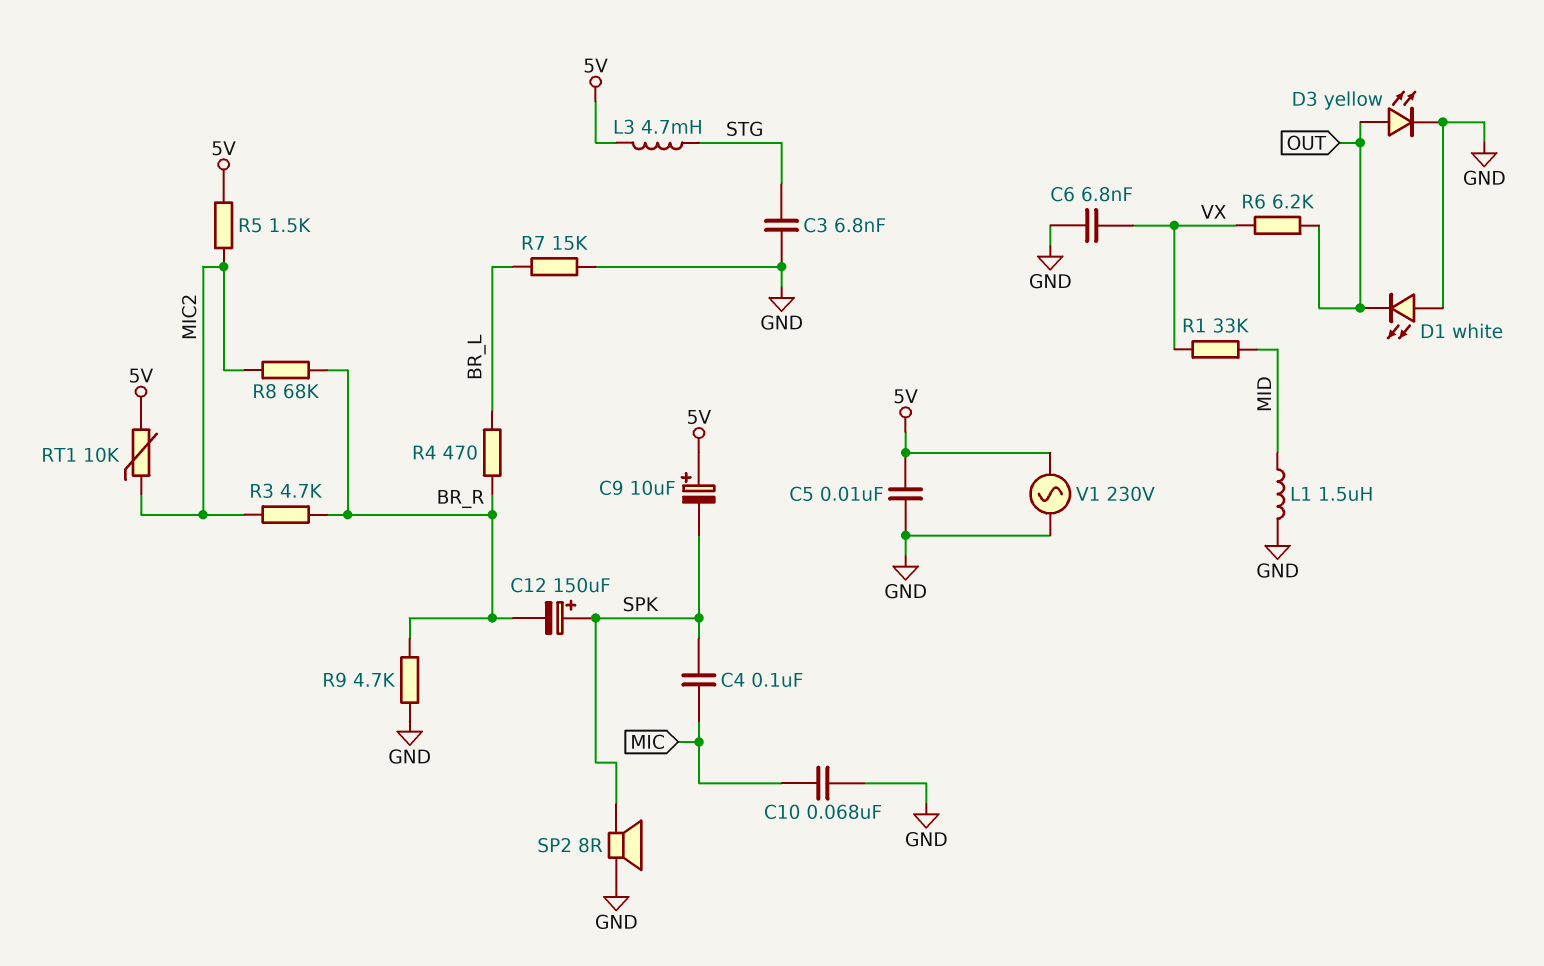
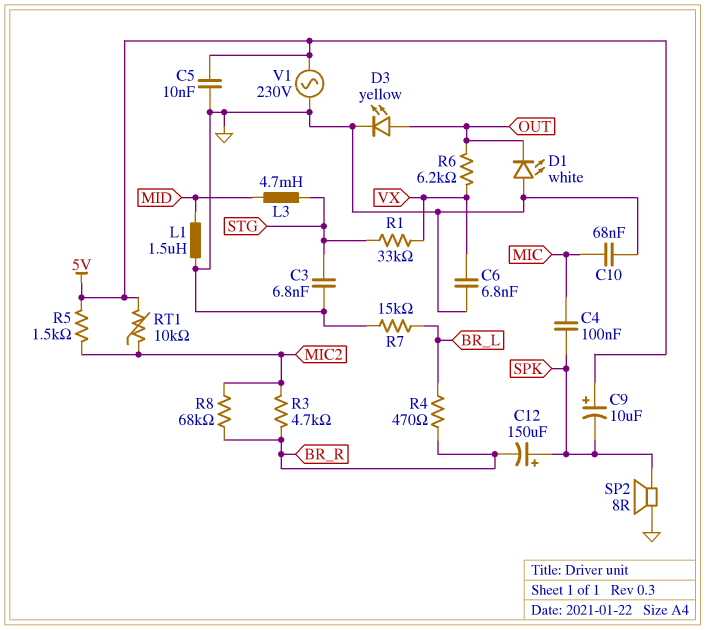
L3: 4.7mH (5V, STG) -> 4.7mH (MID, STG)
R1: 33k (MID, VX) -> 33k (STG, VX)
R9: 4.7k (BR_R, GND) -> none

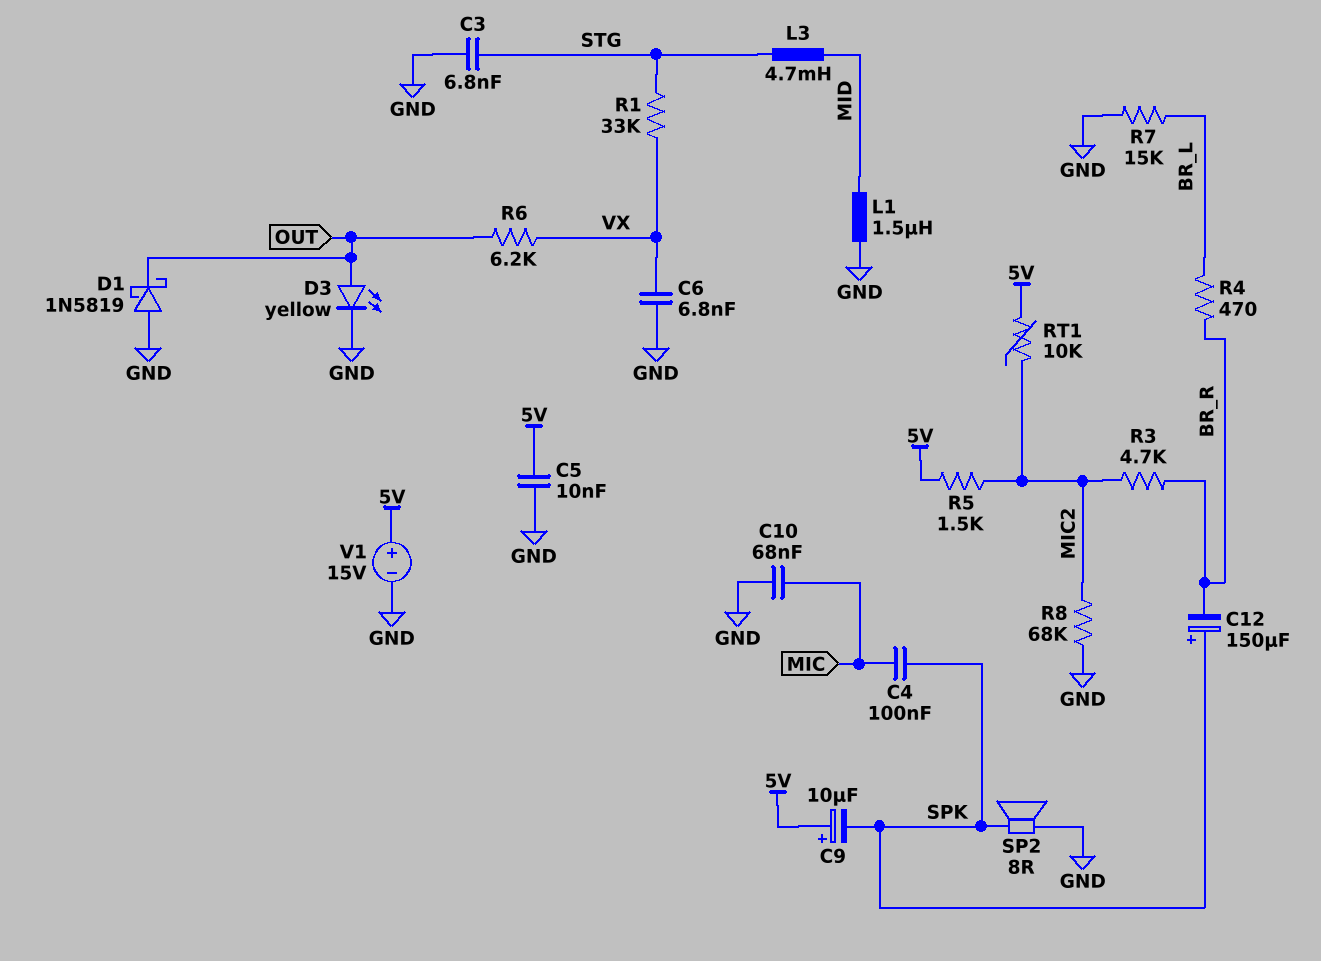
D1: LED white (A GND, K OUT) -> schottky 1N5819 (A GND, K OUT)
R8: 68k (BR_R, MIC2) -> 68k (GND, MIC2)
V1: AC 230V (5V, GND) -> 15V (plus 5V, minus GND)

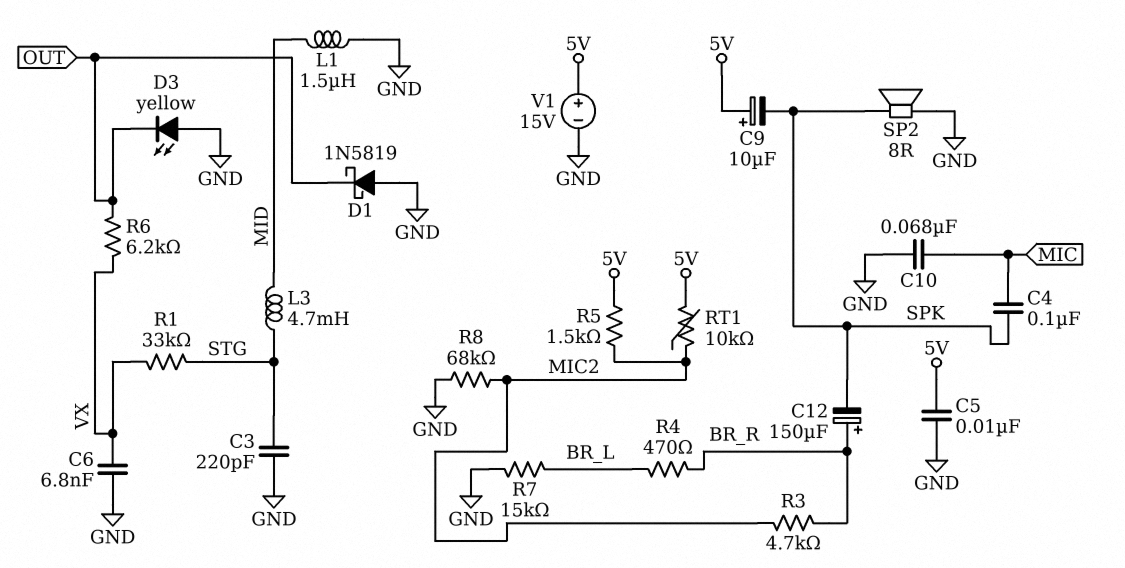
C3: 6.8nF (GND, STG) -> 220pF (GND, STG)
C12: 150uF (plus SPK, minus BR_R) -> 150uF (plus BR_R, minus SPK)
D3: LED yellow (A OUT, K GND) -> LED yellow (A GND, K OUT)

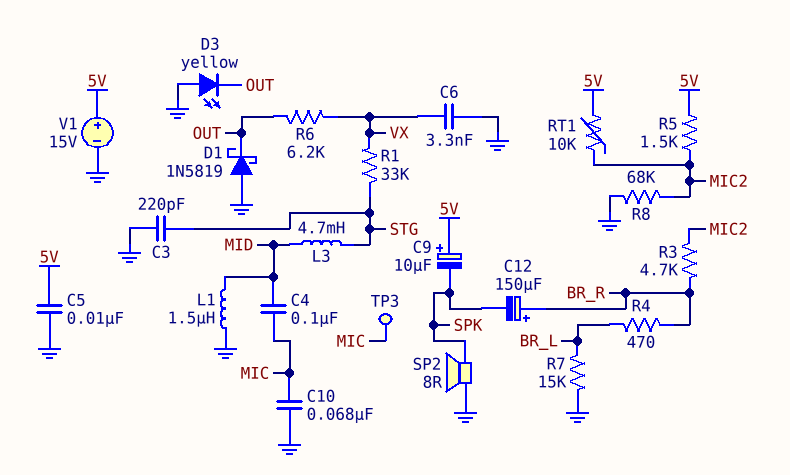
C4: 100nF (MIC, SPK) -> 100nF (MIC, MID)
C6: 6.8nF (GND, VX) -> 3.3nF (GND, VX)
TP3: none -> test point (MIC)

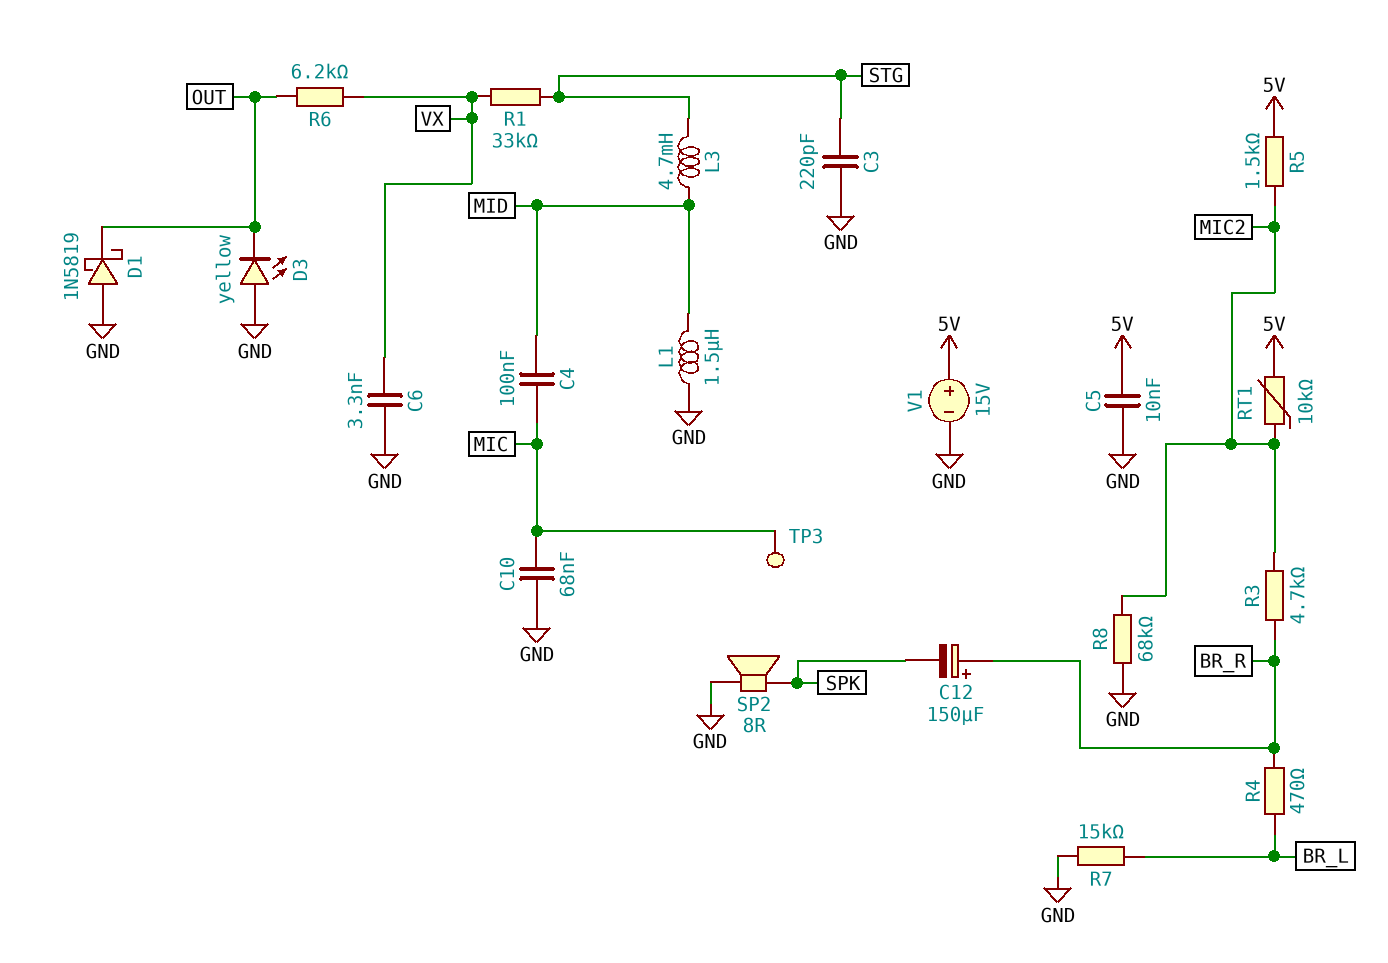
C9: 10uF (plus 5V, minus SPK) -> none

